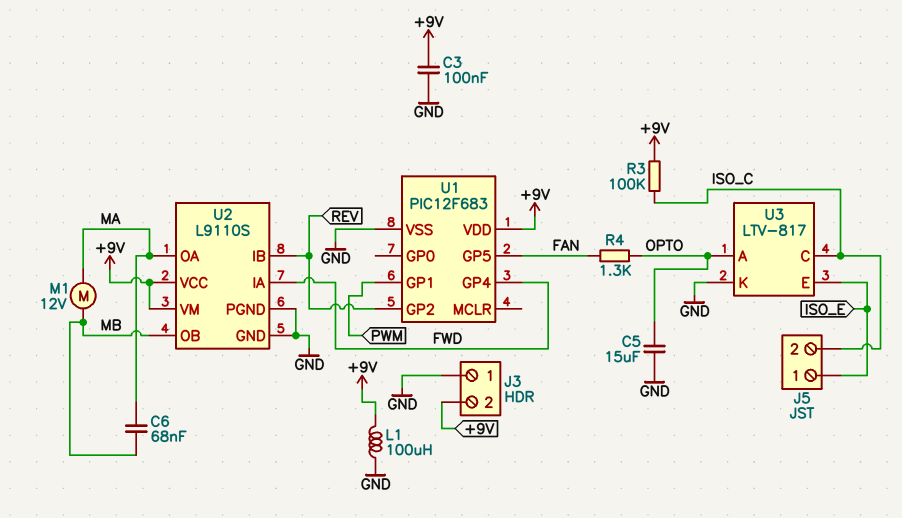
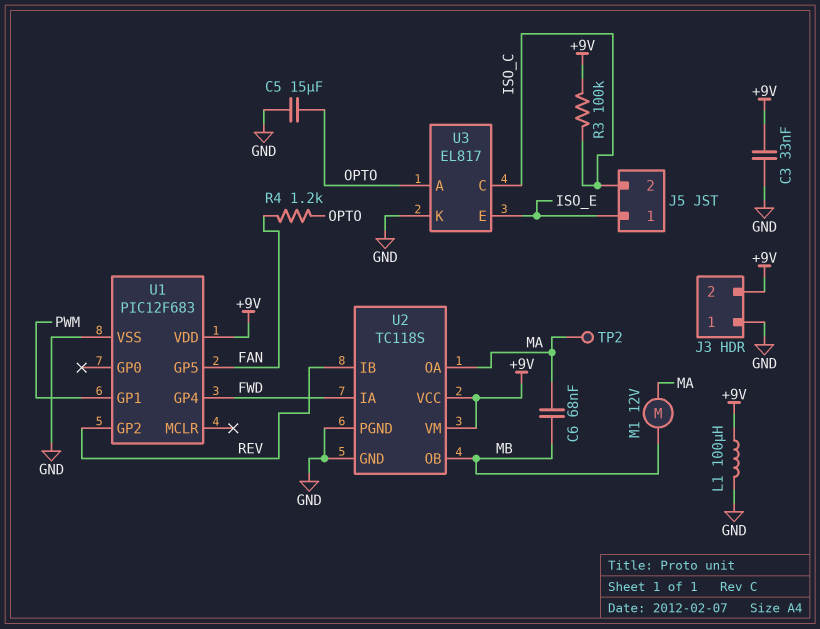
C3: 100nF (+9V, GND) -> 33nF (+9V, GND)
R4: 1.3k (FAN, OPTO) -> 1.2k (FAN, OPTO)
TP2: none -> test point (MA)
U2: L9110S -> TC118S
U3: LTV-817 -> EL817

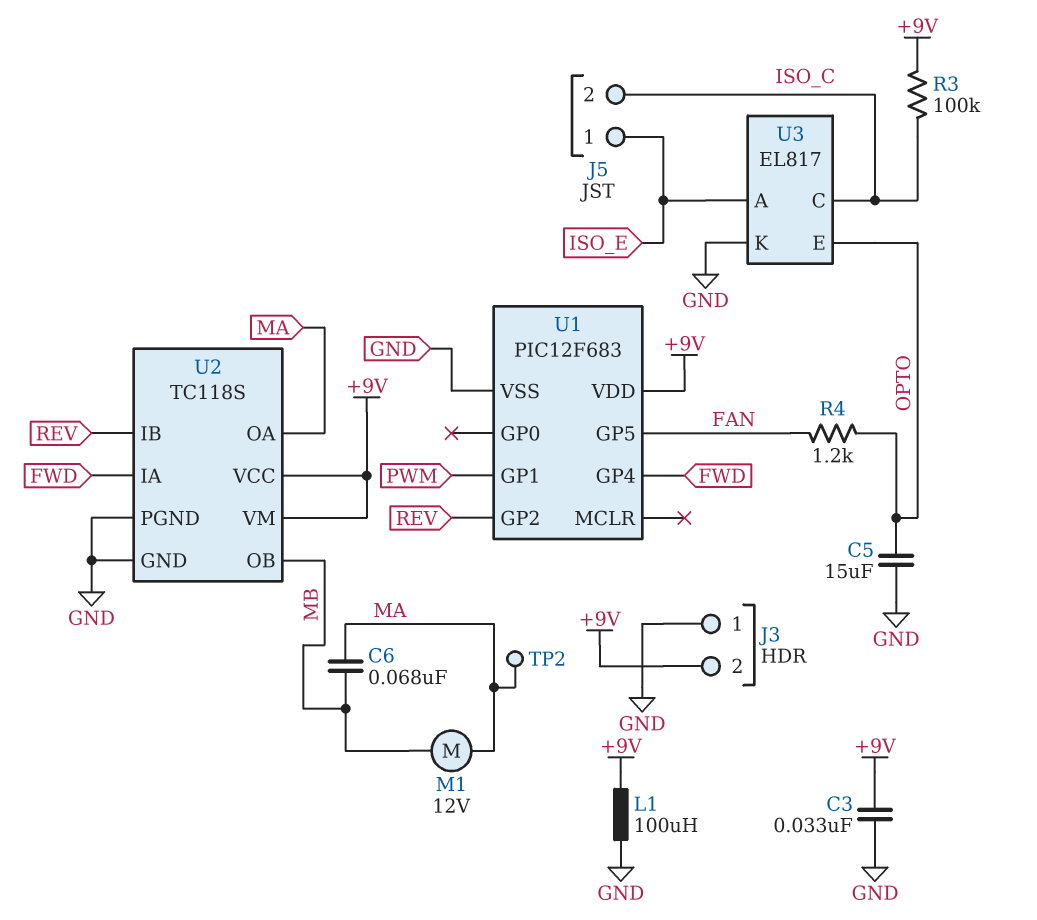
U3 pin A: OPTO -> ISO_E
U3 pin E: ISO_E -> OPTO

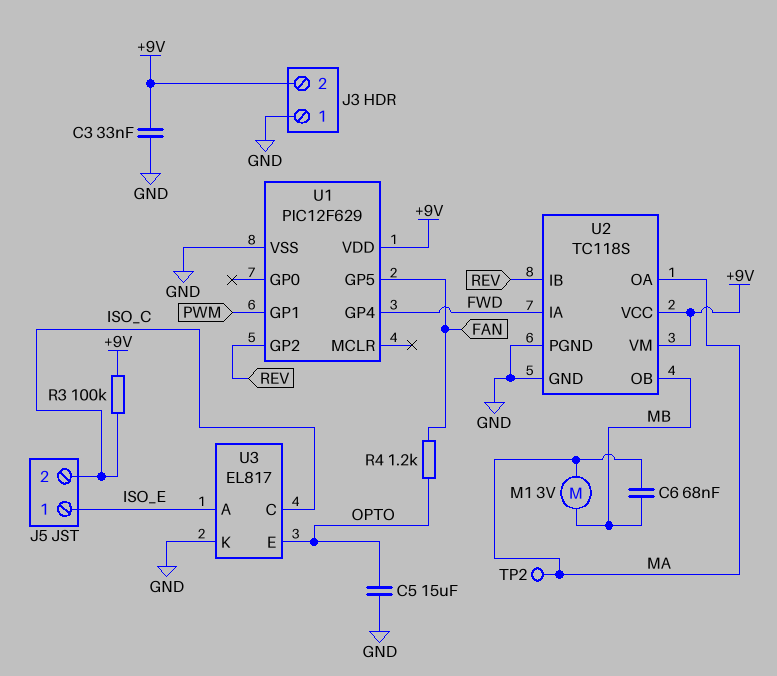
L1: 100uH (+9V, GND) -> none
M1: motor 12V (MA, MB) -> motor 3V (MA, MB)
U1: PIC12F683 -> PIC12F629

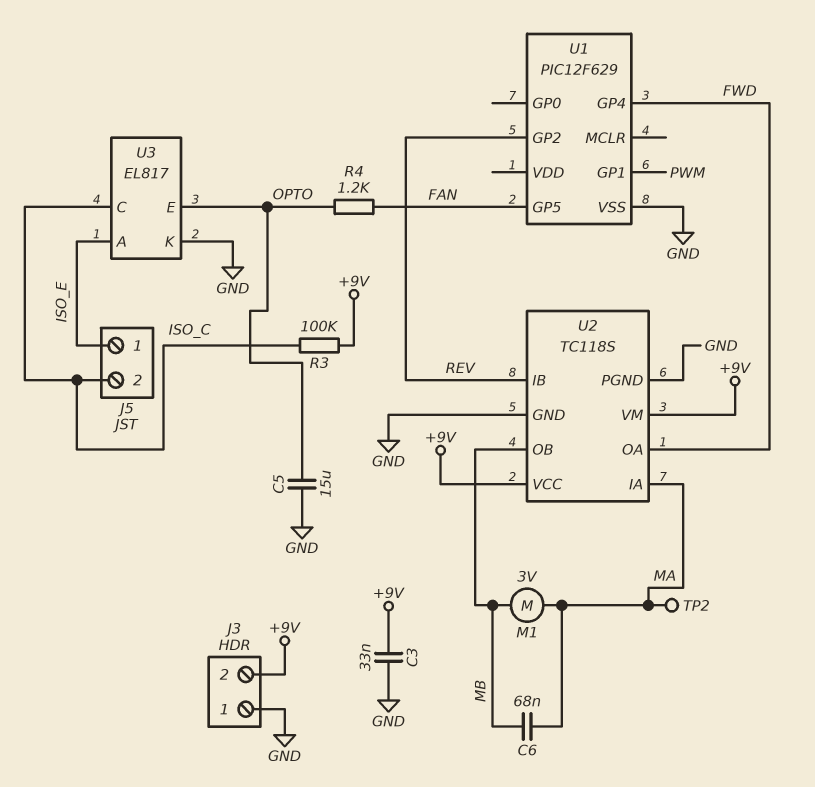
U1 pin VDD: +9V -> none
U2 pin IA: FWD -> MA
U2 pin OA: MA -> FWD

